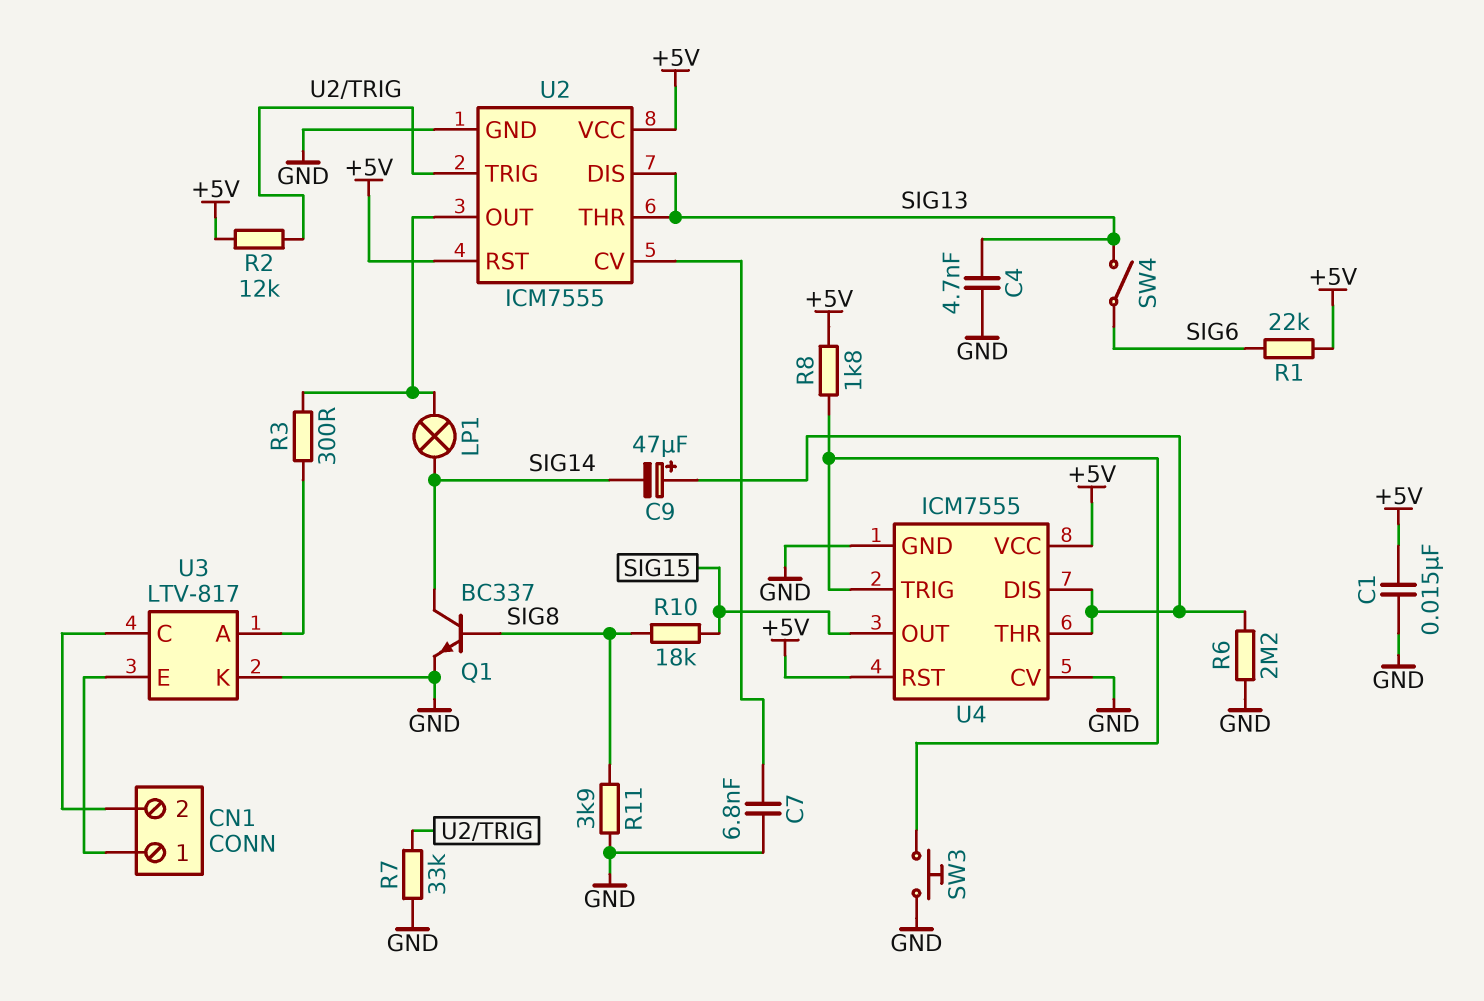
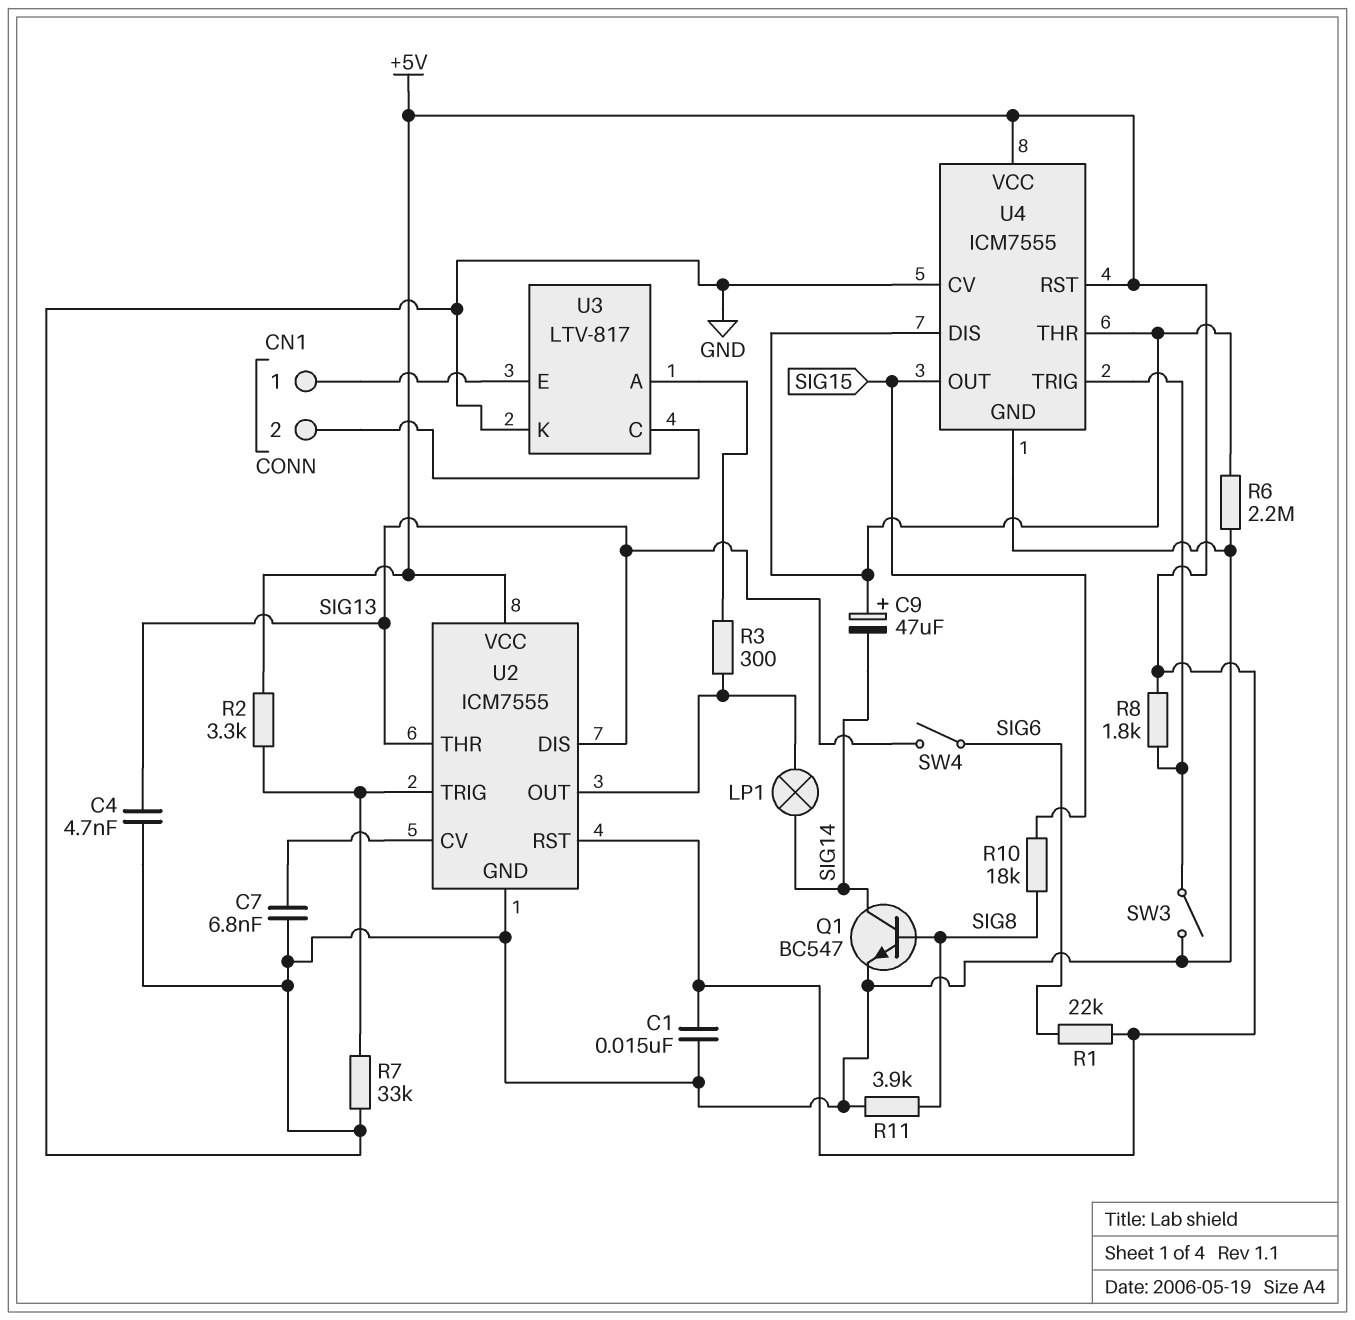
Q1: NPN BC337 (B SIG8, C SIG14, E GND) -> NPN BC547 (B SIG8, C SIG14, E GND)
R2: 12k (+5V, U2/TRIG) -> 3.3k (+5V, U2/TRIG)
SW3: button (GND, U4/TRIG) -> switch (GND, U4/TRIG)

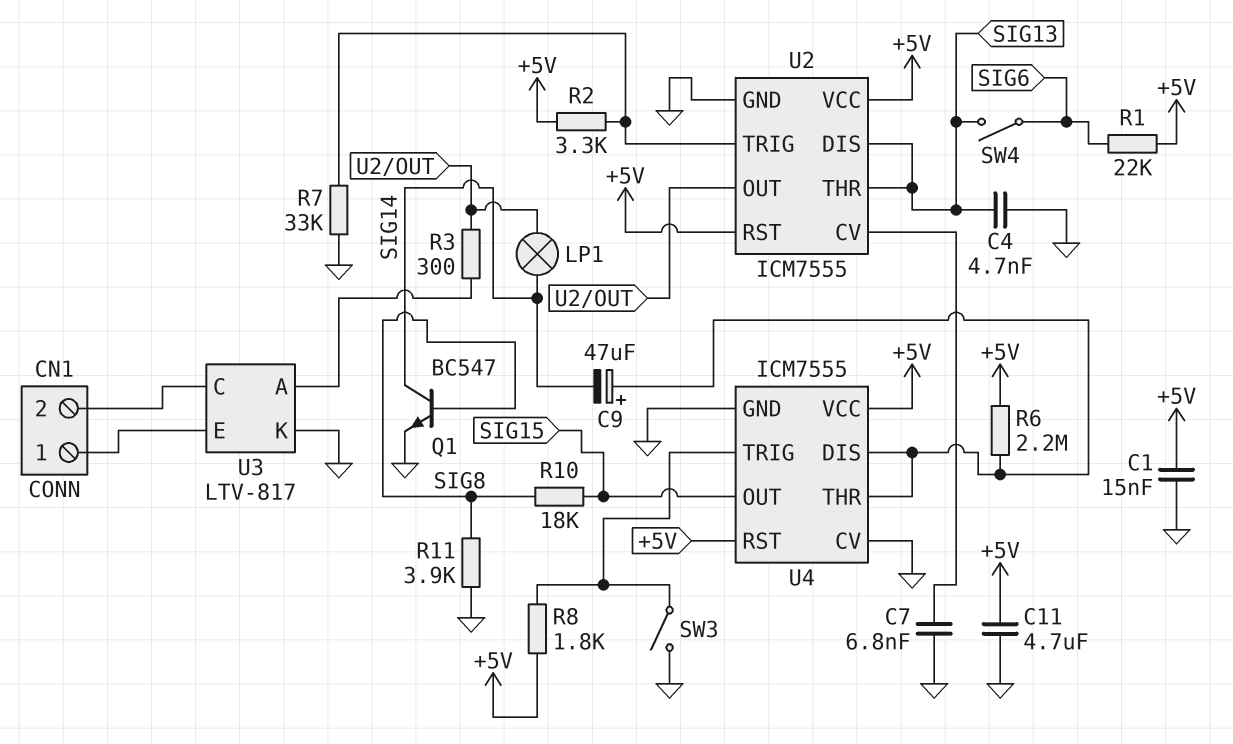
C11: none -> 4.7uF (+5V, GND)
R6: 2.2M (GND, U4/DIS) -> 2.2M (+5V, U4/DIS)

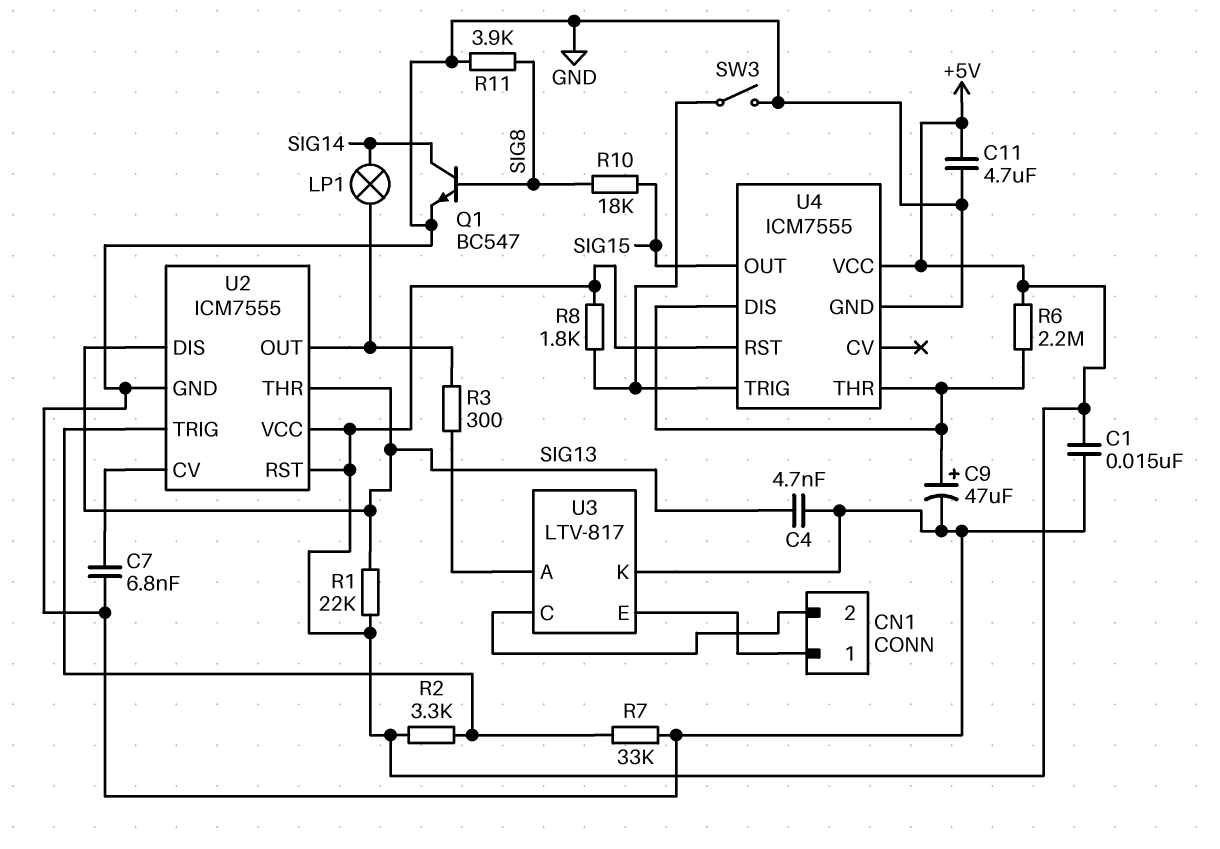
C9: 47uF (plus U4/DIS, minus SIG14) -> 47uF (plus U4/DIS, minus GND)
R1: 22k (+5V, SIG6) -> 22k (+5V, SIG13)
SW4: switch (SIG6, SIG13) -> none
U4 pin CV: GND -> none

